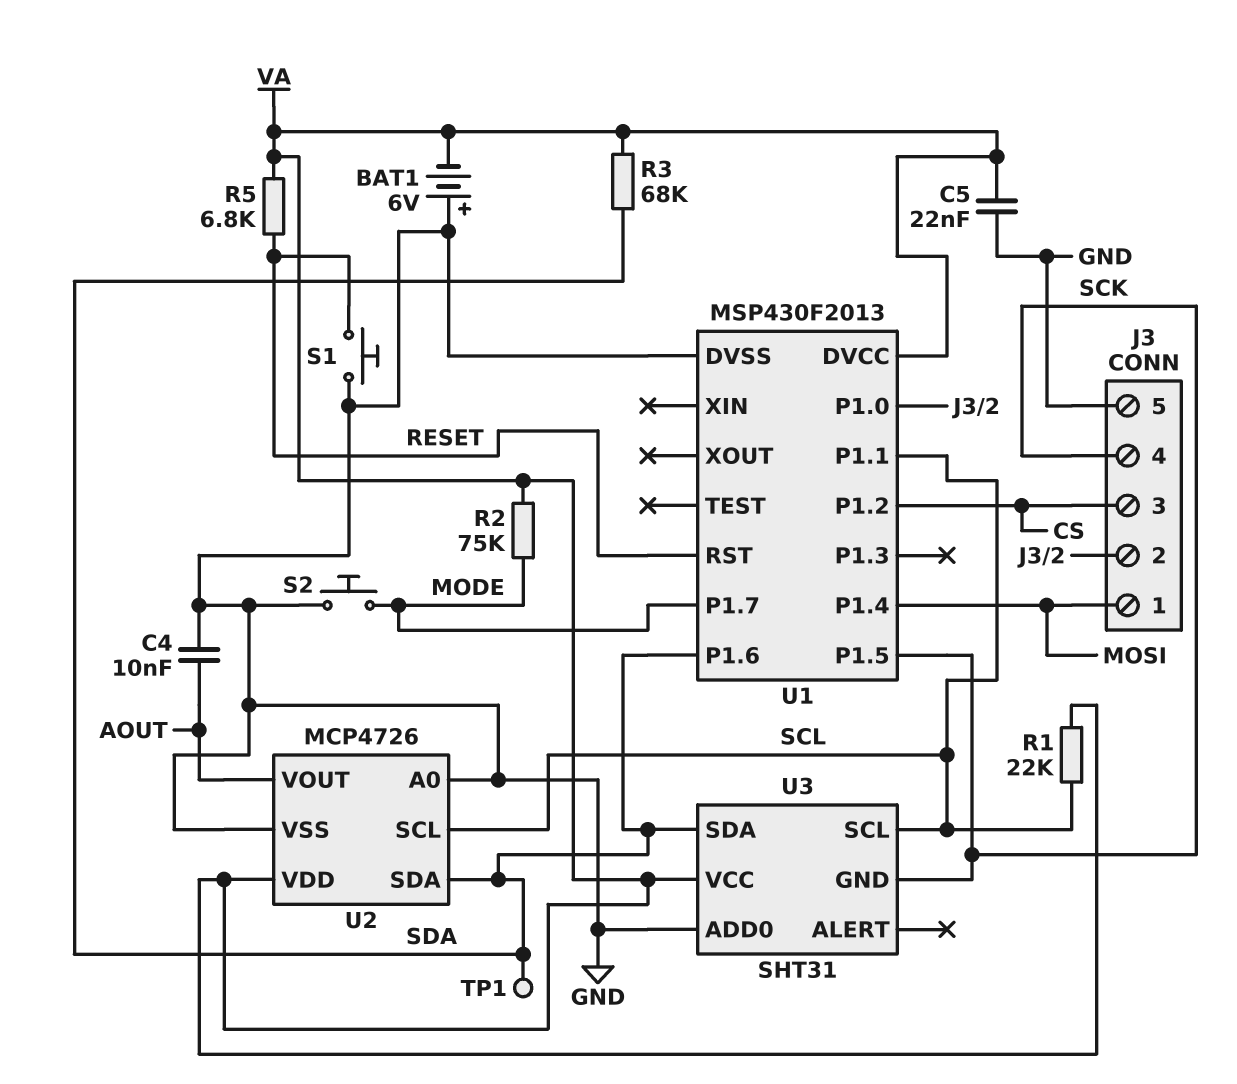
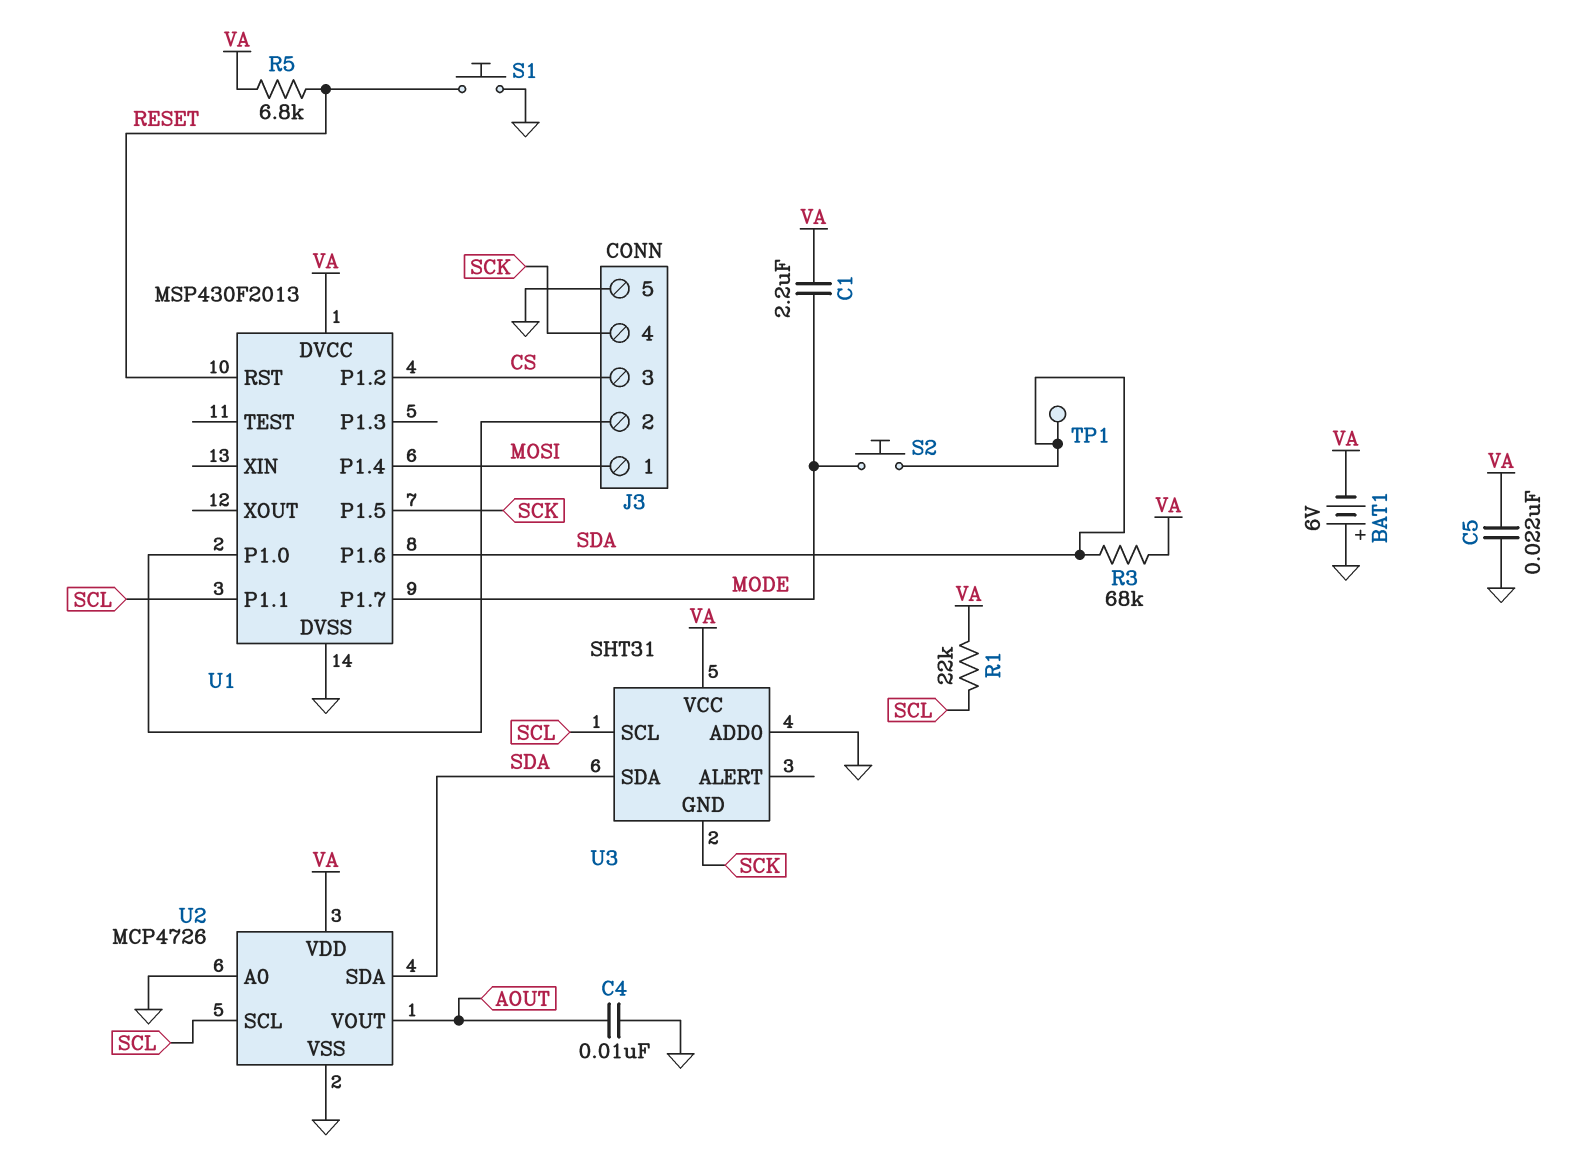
C1: none -> 2.2uF (MODE, VA)
R2: 75k (MODE, VA) -> none
S2: button (GND, MODE) -> button (MODE, SDA)

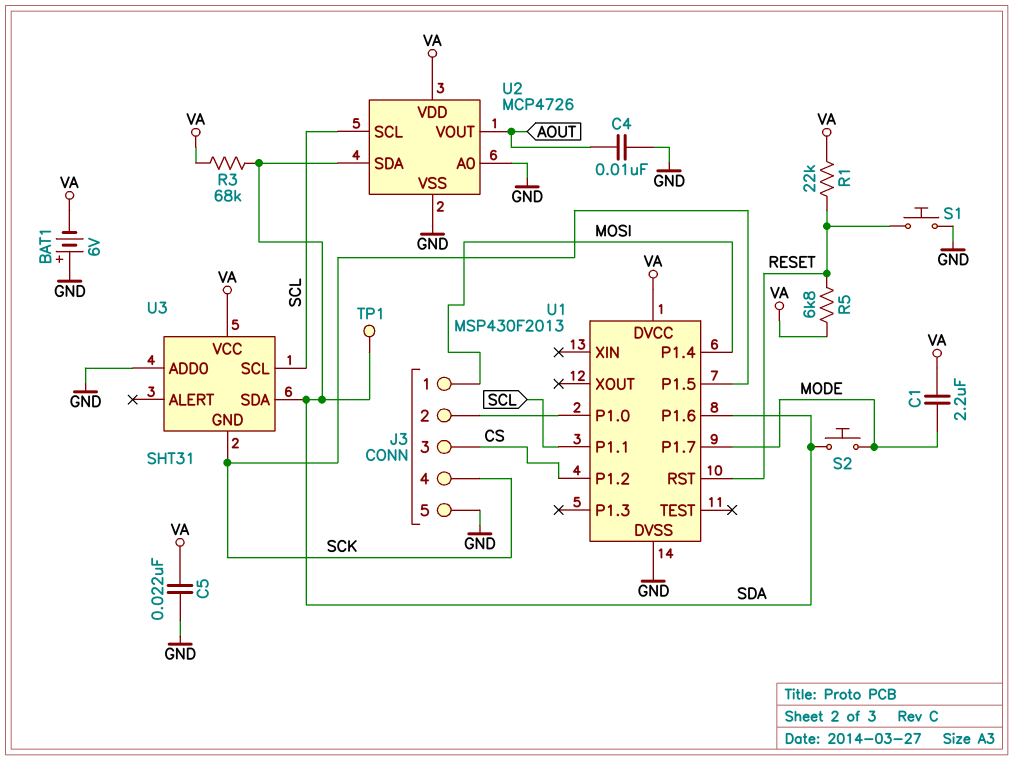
R1: 22k (SCL, VA) -> 22k (RESET, VA)

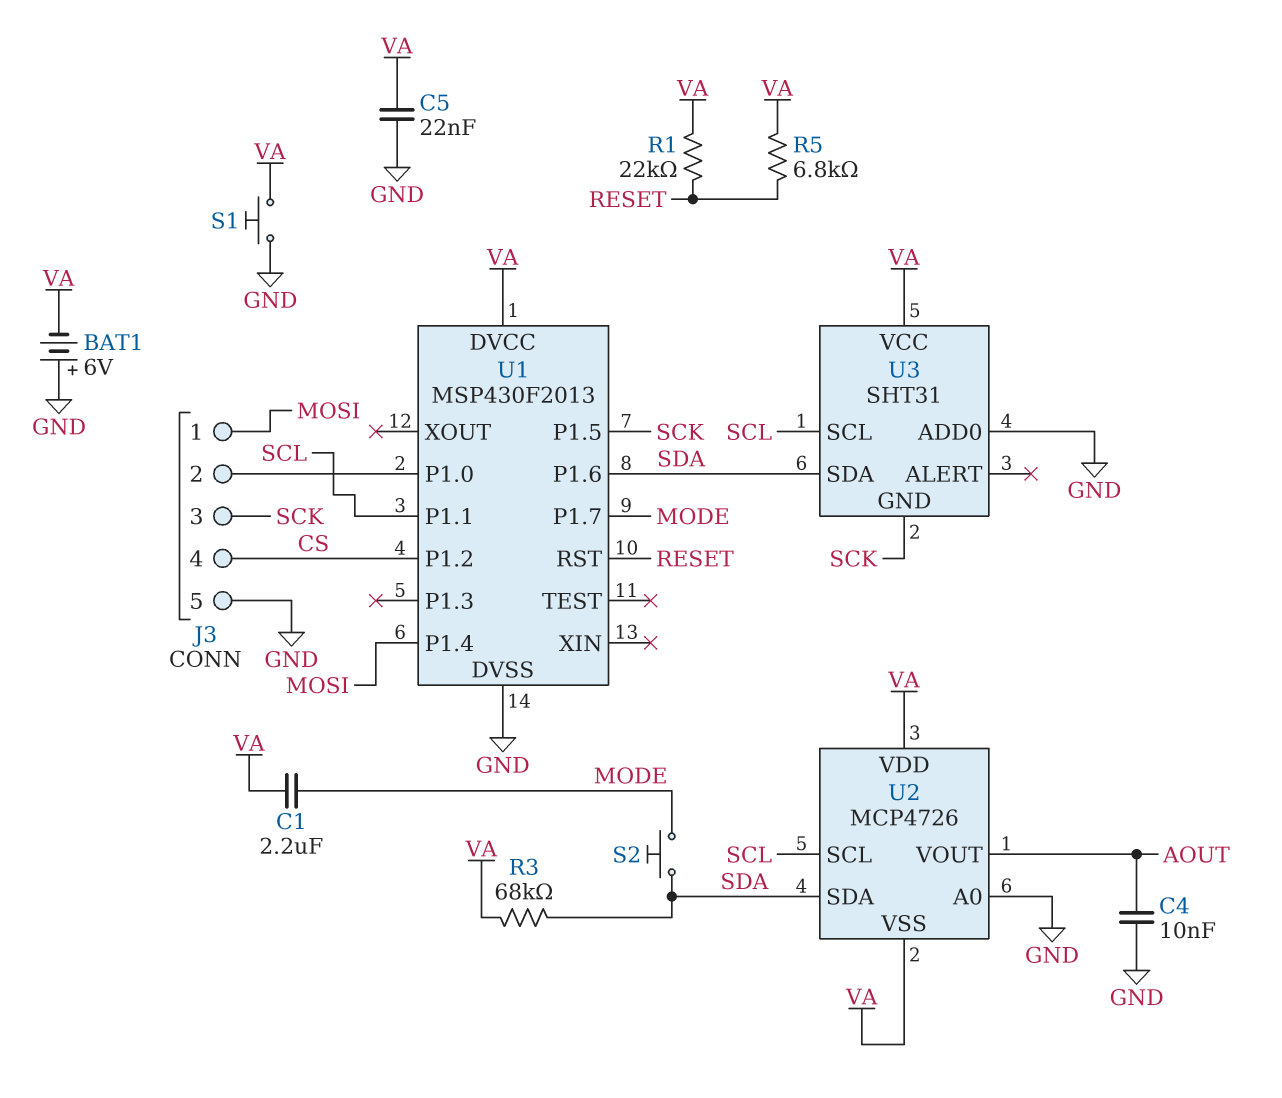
J3 pin 3: CS -> SCK
J3 pin 4: SCK -> CS
S1: button (GND, RESET) -> button (GND, VA)
TP1: test point (SDA) -> none
U2 pin VSS: GND -> VA

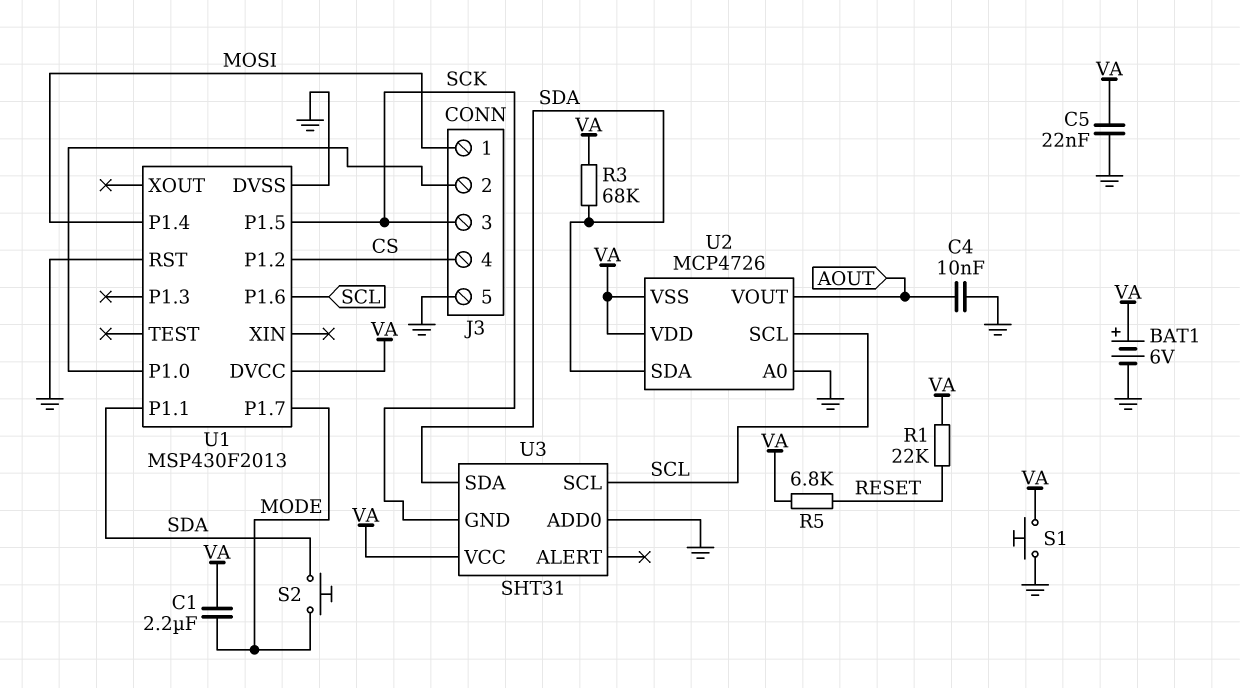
BAT1: 6V (plus GND, minus VA) -> 6V (plus VA, minus GND)
U1 pin P1.1: SCL -> SDA
U1 pin P1.6: SDA -> SCL
U1 pin RST: RESET -> GND

